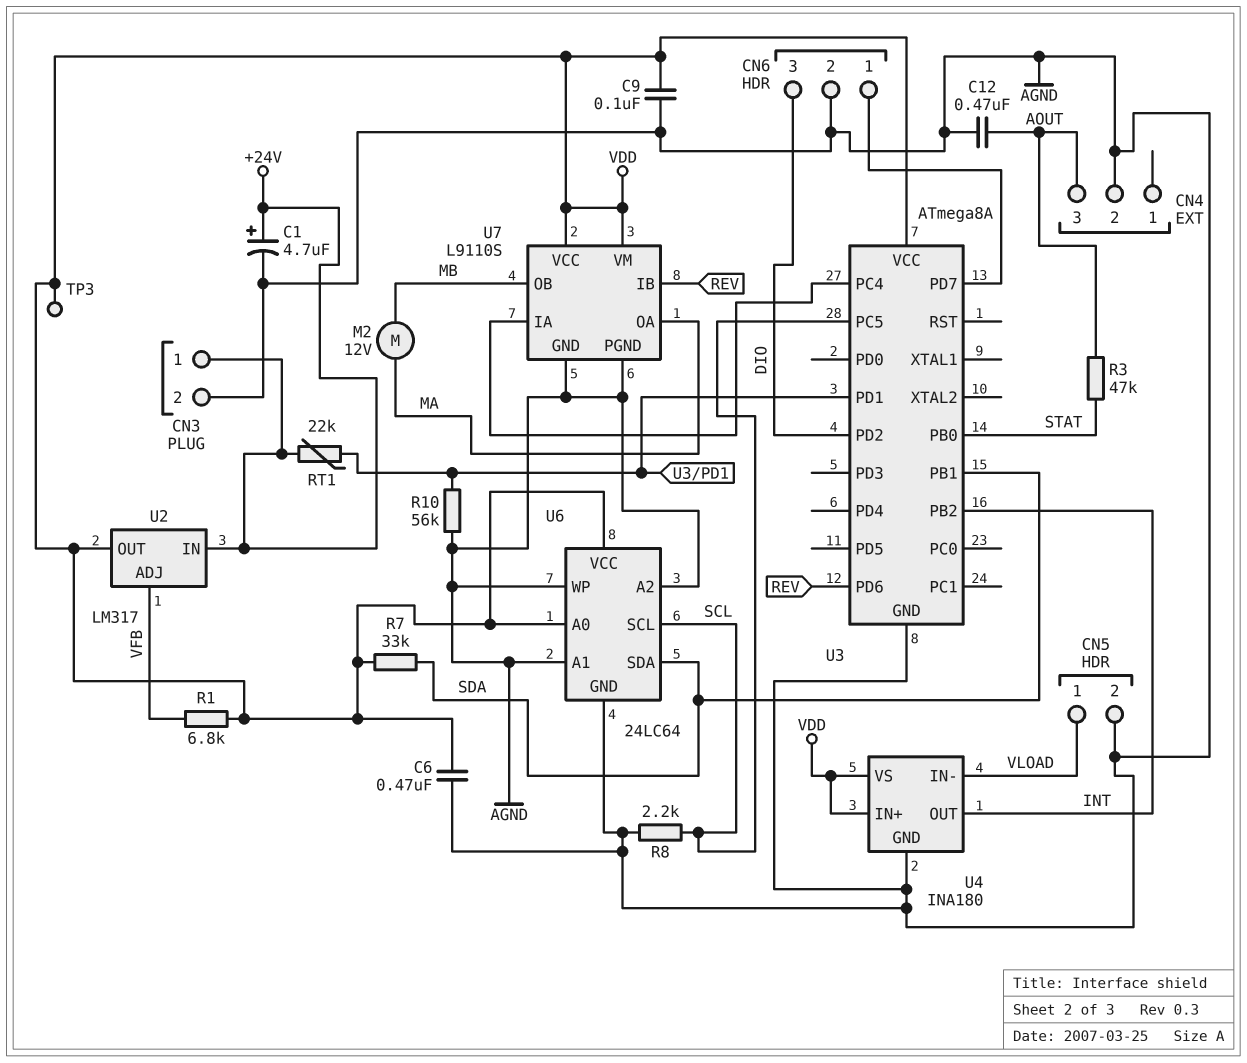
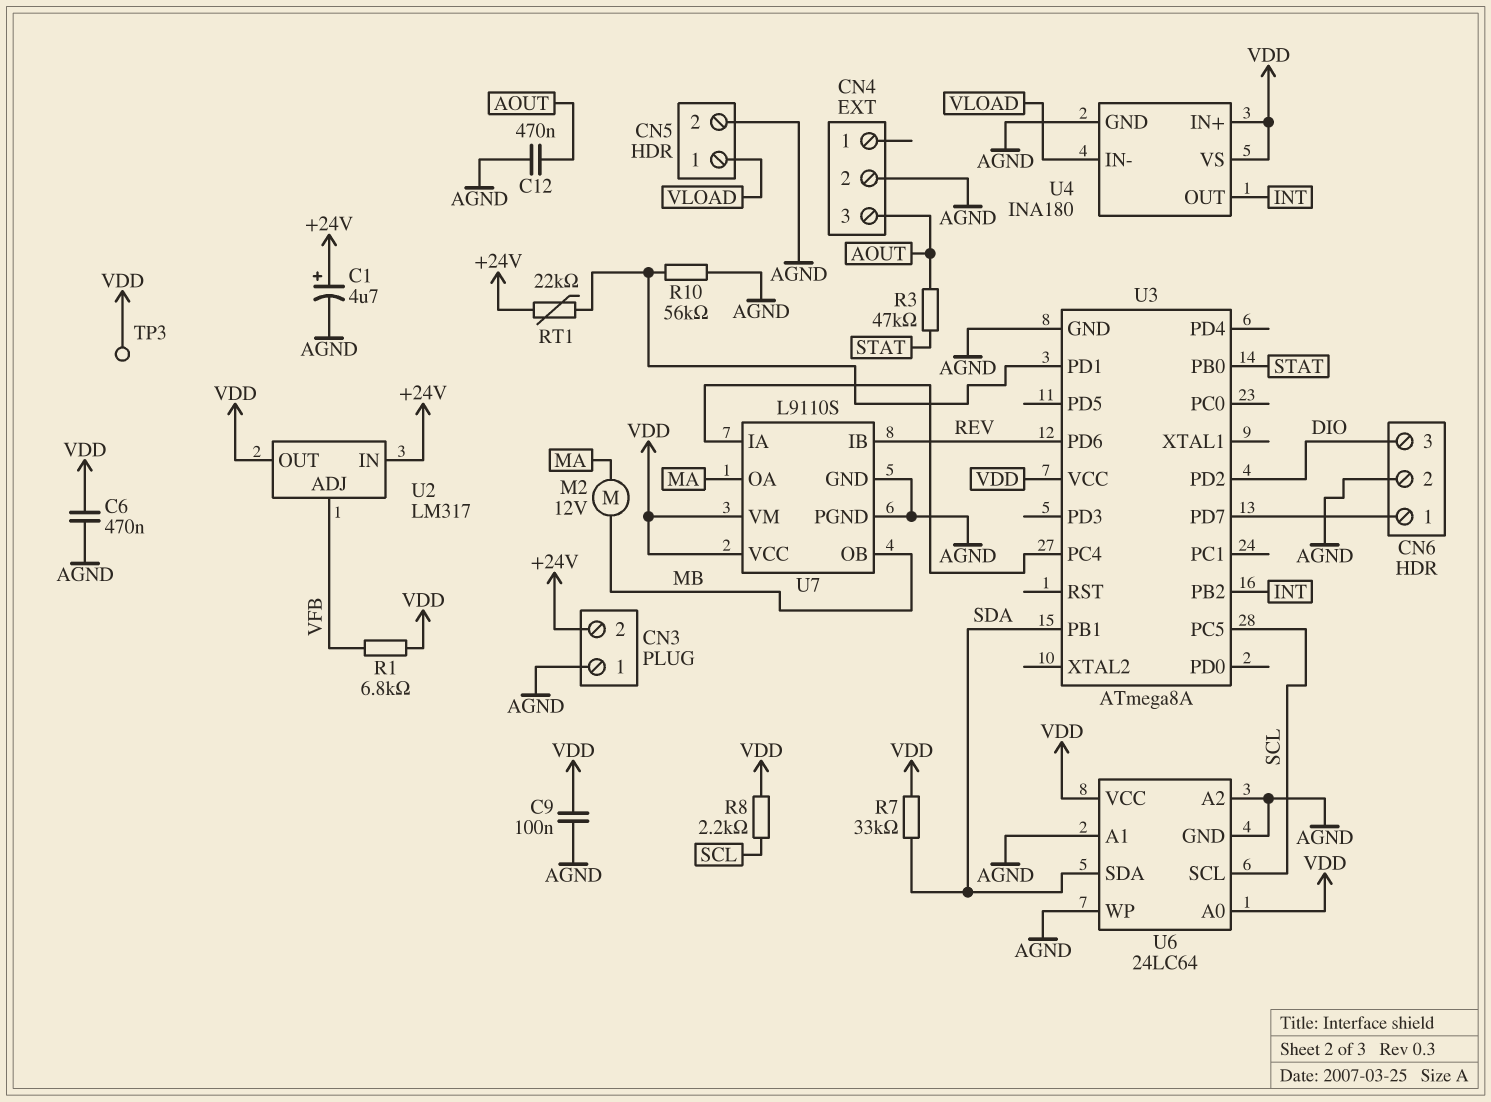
CN3 pin 1: +24V -> AGND
CN3 pin 2: AGND -> +24V
R8: 2.2k (AGND, SCL) -> 2.2k (SCL, VDD)

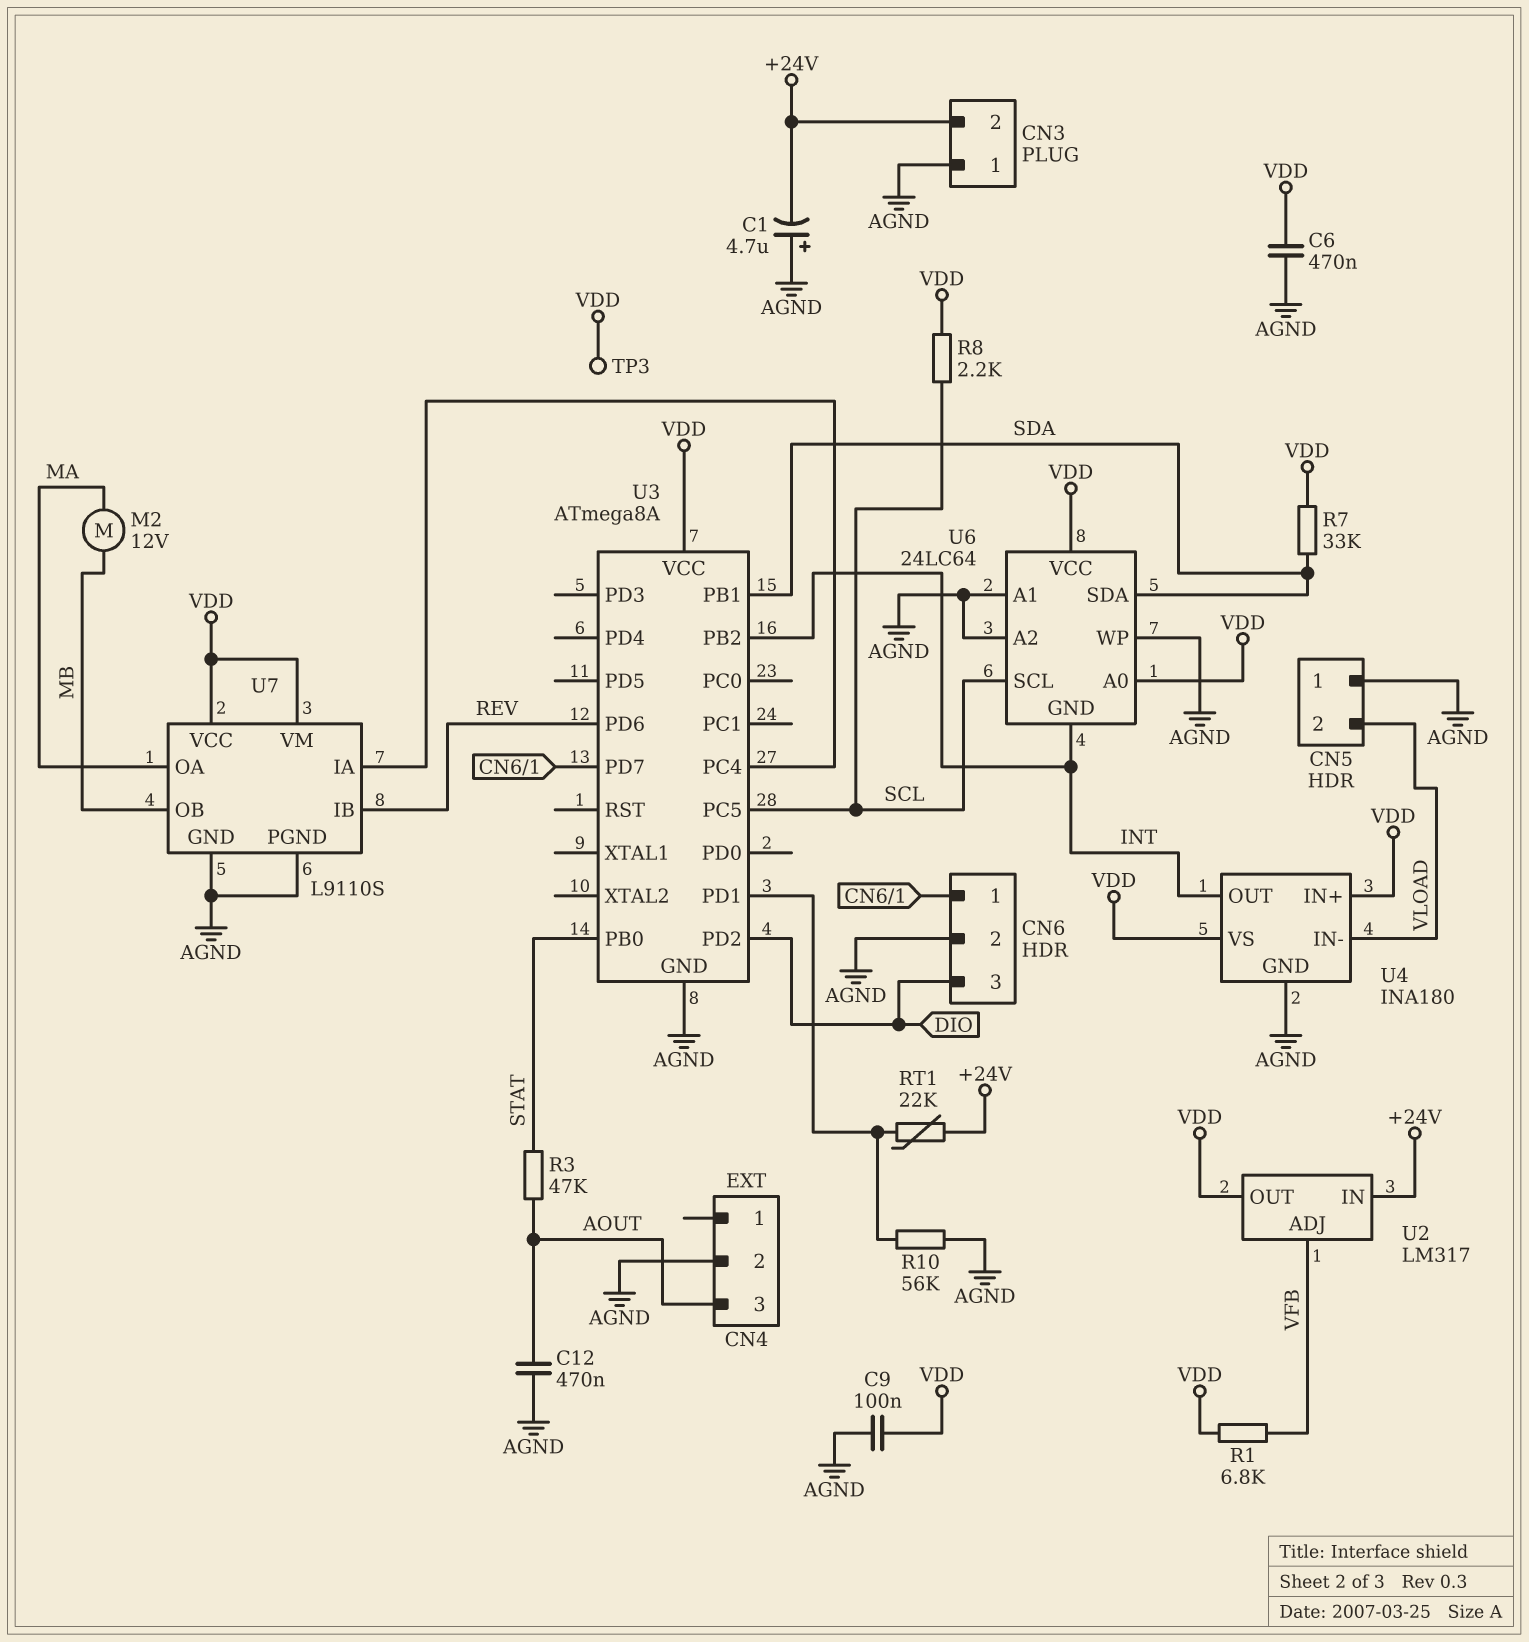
C1: 4.7uF (plus +24V, minus AGND) -> 4.7uF (plus AGND, minus +24V)
CN5 pin 1: VLOAD -> AGND
CN5 pin 2: AGND -> VLOAD
U6 pin GND: AGND -> INT

